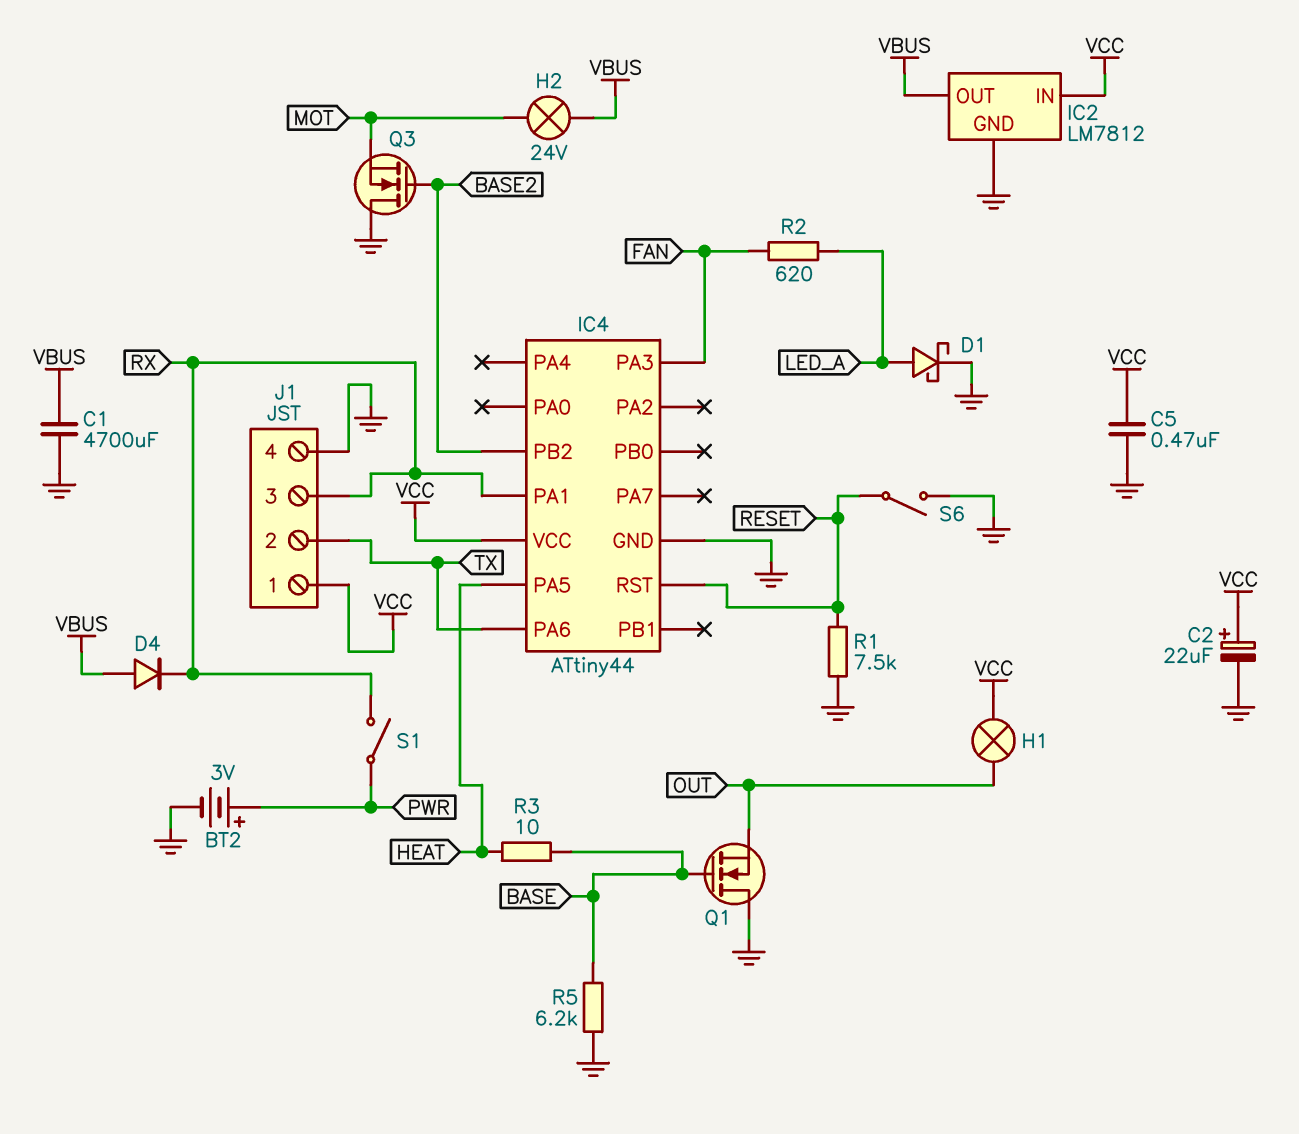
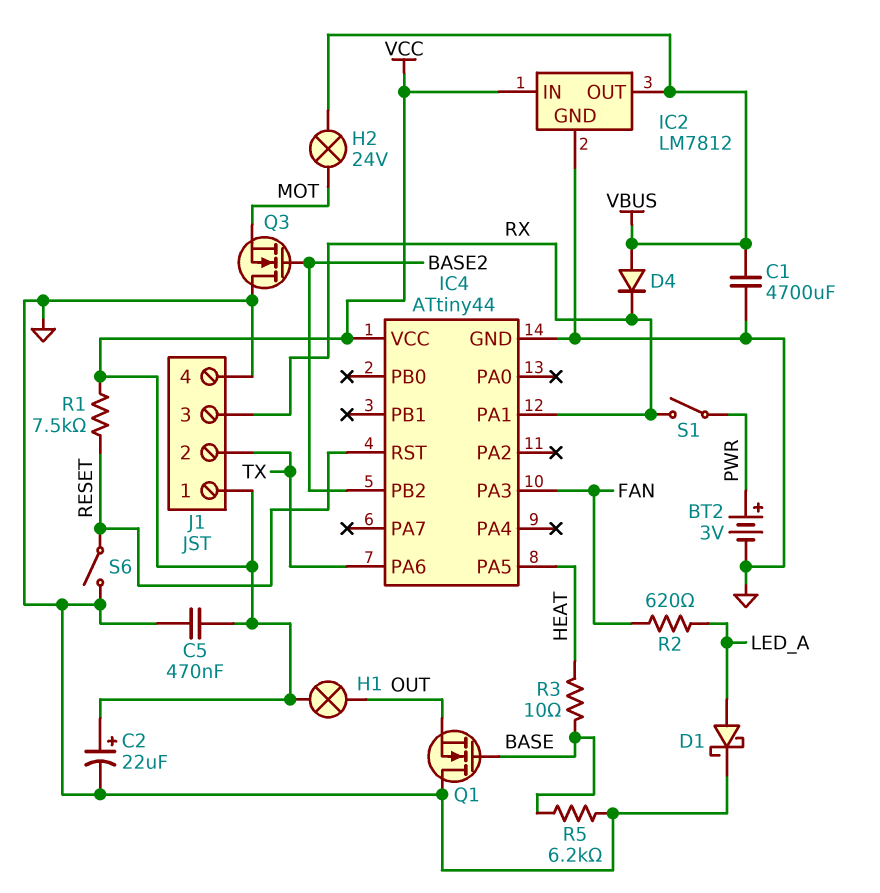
R1: 7.5k (GND, RESET) -> 7.5k (RESET, VCC)

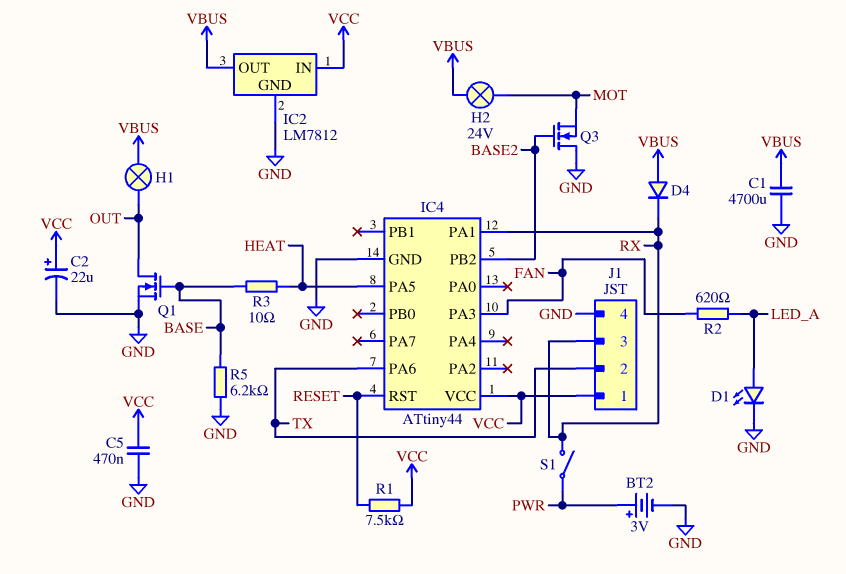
D1: schottky (A LED_A, K GND) -> LED (A LED_A, K GND)
H1: lamp (OUT, VCC) -> lamp (OUT, VBUS)
Q1: NMOS (G BASE, D GND, S OUT) -> NMOS (G BASE, D OUT, S GND)
S6: switch (GND, RESET) -> none

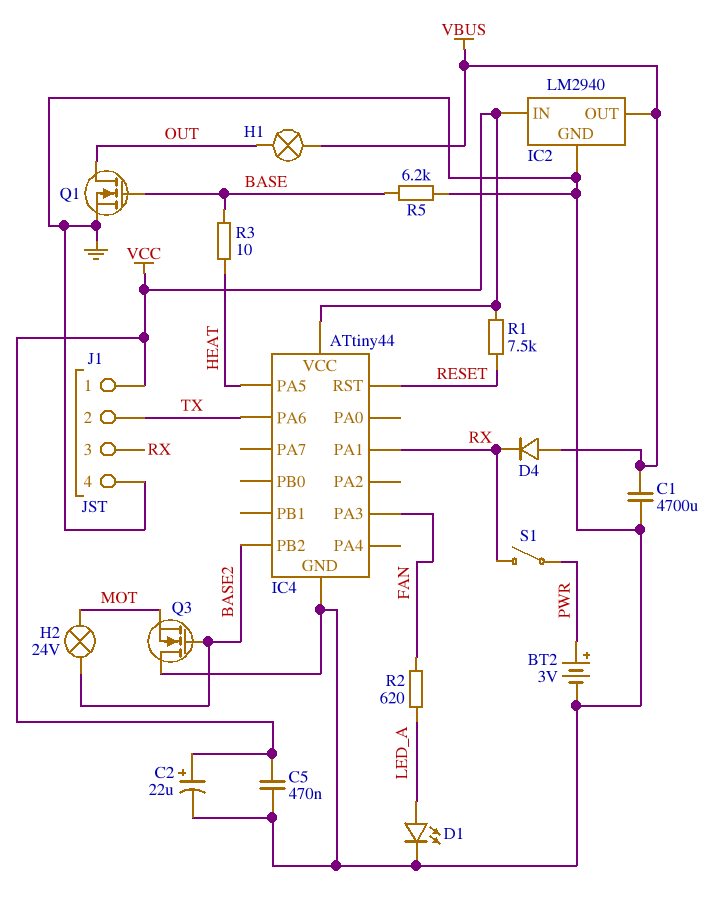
H2: lamp 24V (MOT, VBUS) -> lamp 24V (BASE2, MOT)
IC2: LM7812 -> LM2940

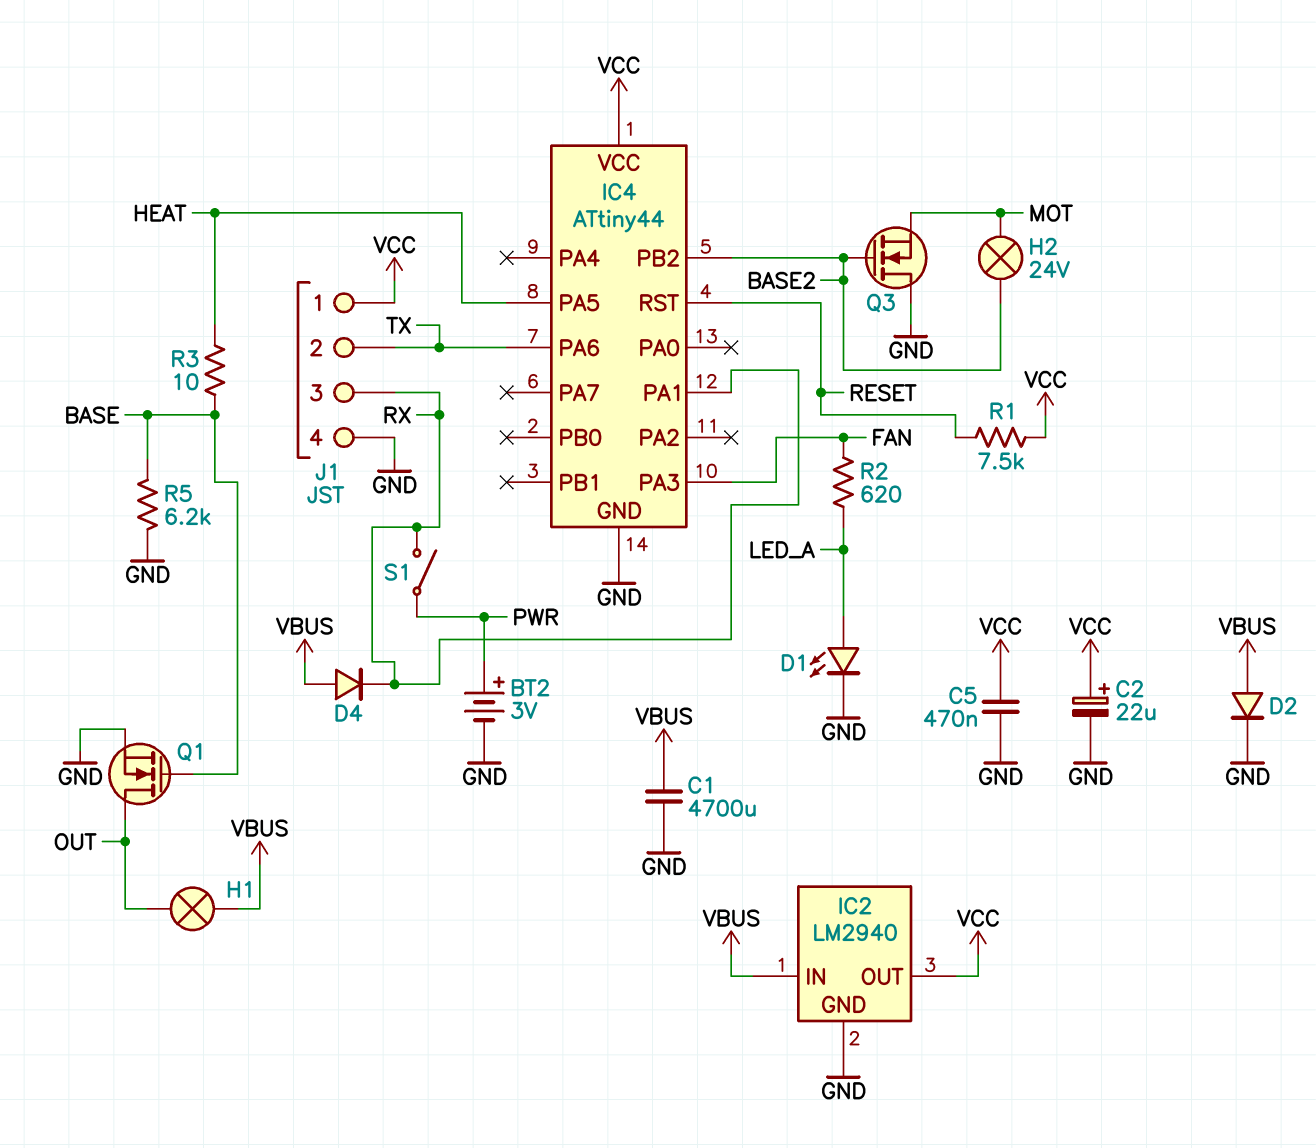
D2: none -> diode (A VBUS, K GND)
IC2 pin IN: VCC -> VBUS
IC2 pin OUT: VBUS -> VCC

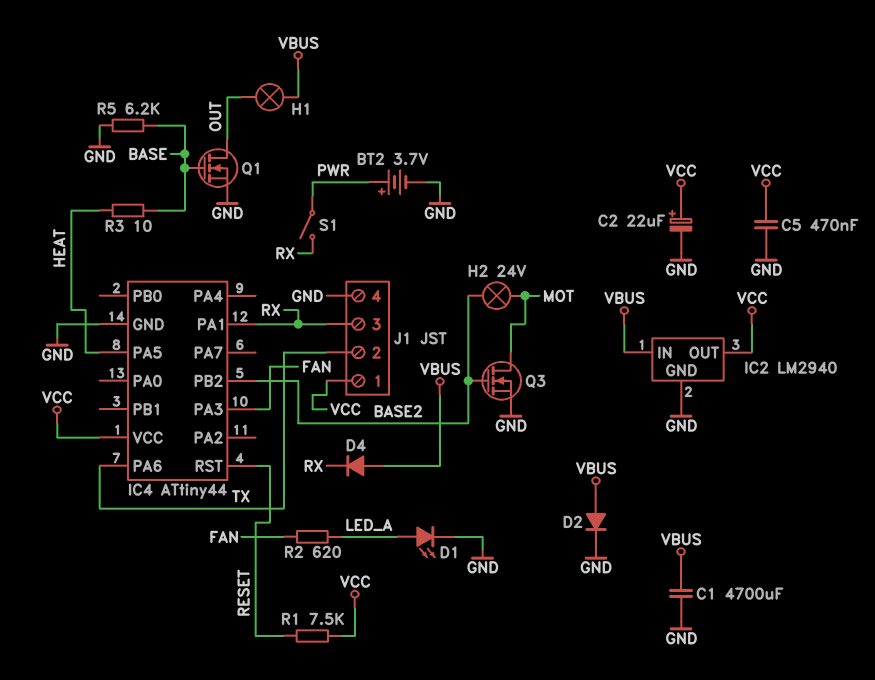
BT2: 3V (plus PWR, minus GND) -> 3.7V (plus PWR, minus GND)
Q3: NMOS (G BASE2, D GND, S MOT) -> NMOS (G BASE2, D MOT, S GND)

